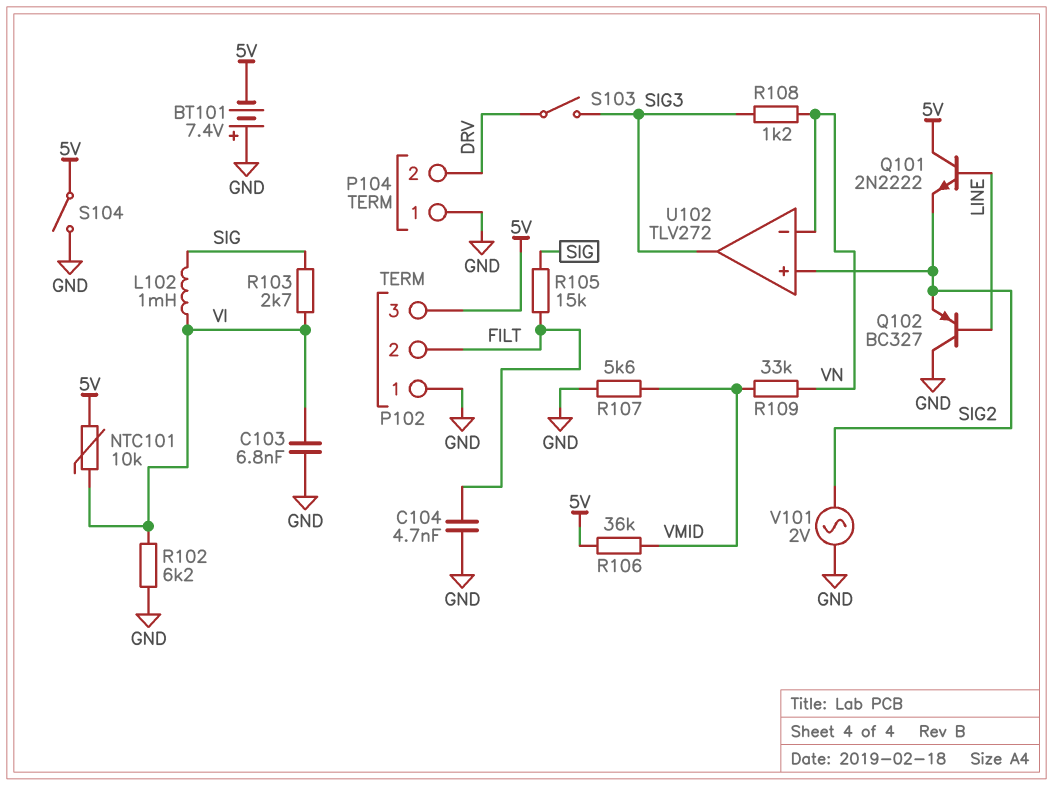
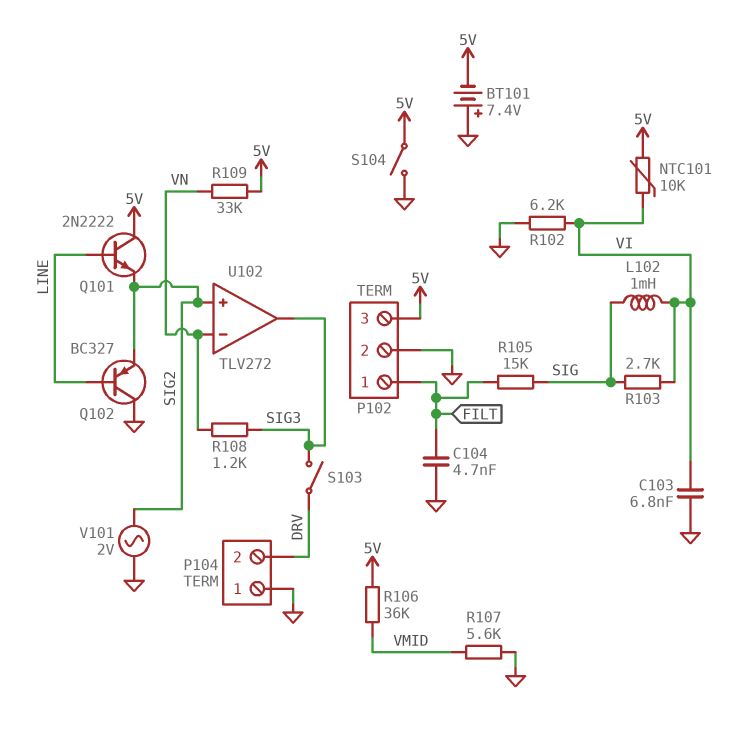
P102 pin 1: GND -> FILT
P102 pin 2: FILT -> GND
R109: 33k (VMID, VN) -> 33k (5V, VN)

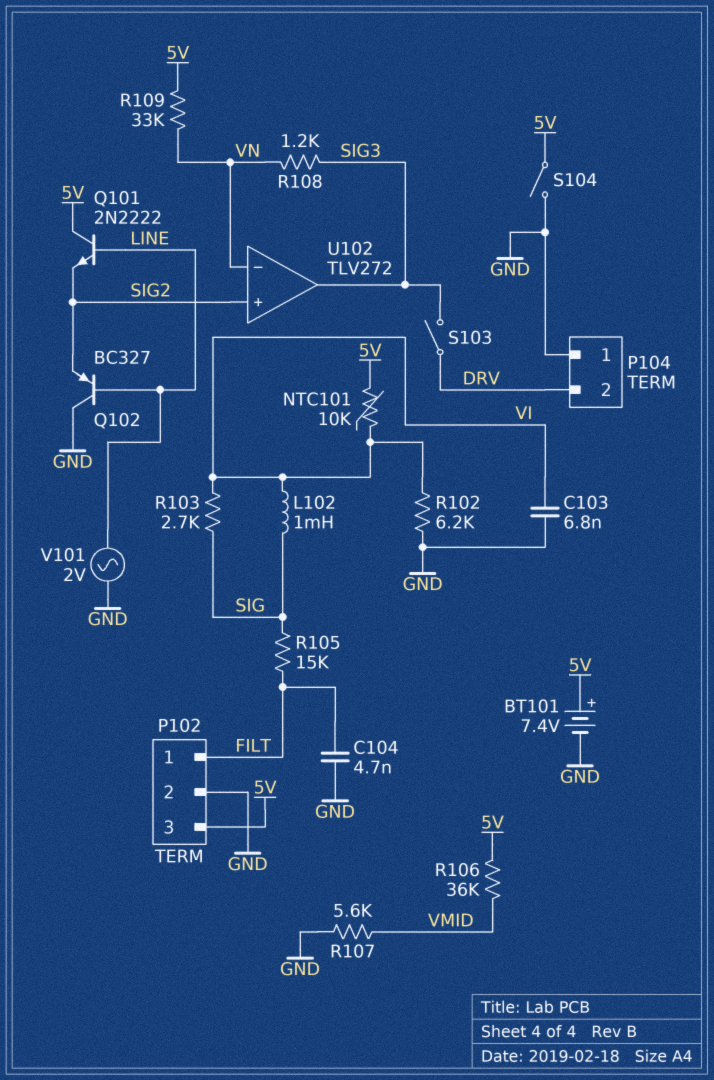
BT101: 7.4V (plus GND, minus 5V) -> 7.4V (plus 5V, minus GND)
V101: AC 2V (GND, SIG2) -> AC 2V (GND, LINE)

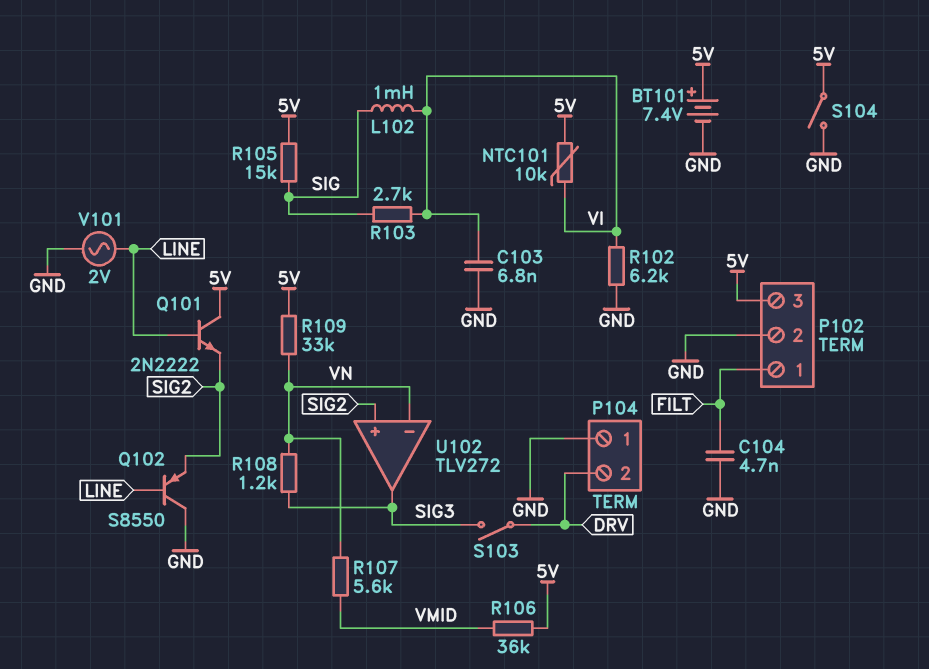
Q102: PNP BC327 (B LINE, C GND, E SIG2) -> PNP S8550 (B LINE, C GND, E SIG2)
R105: 15k (FILT, SIG) -> 15k (5V, SIG)
R107: 5.6k (GND, VMID) -> 5.6k (VMID, VN)

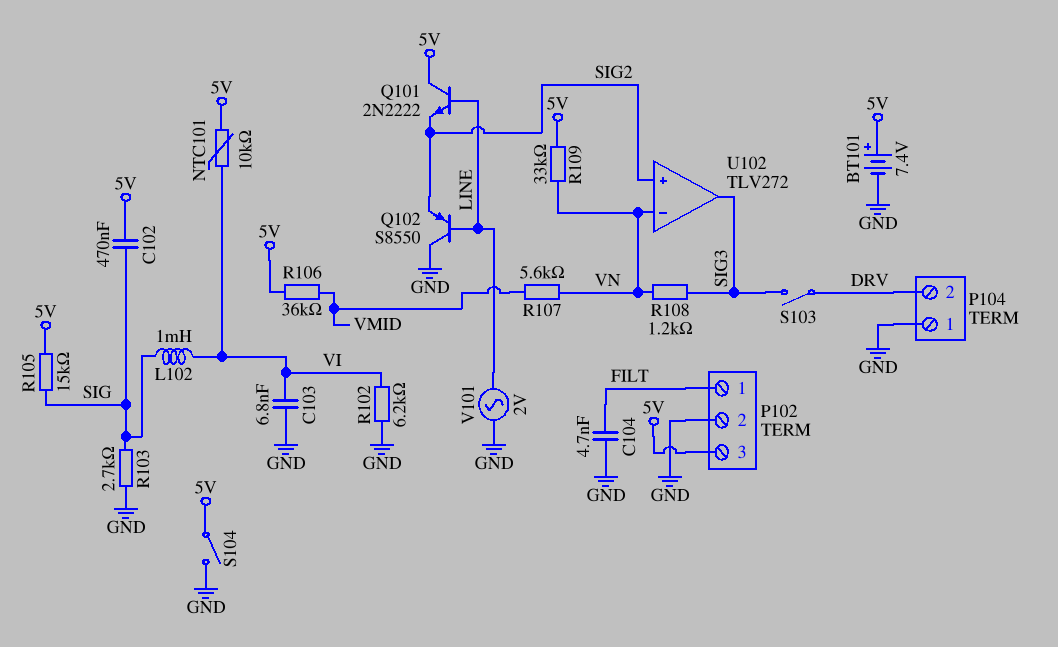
C102: none -> 470nF (5V, SIG)
R103: 2.7k (SIG, VI) -> 2.7k (GND, SIG)

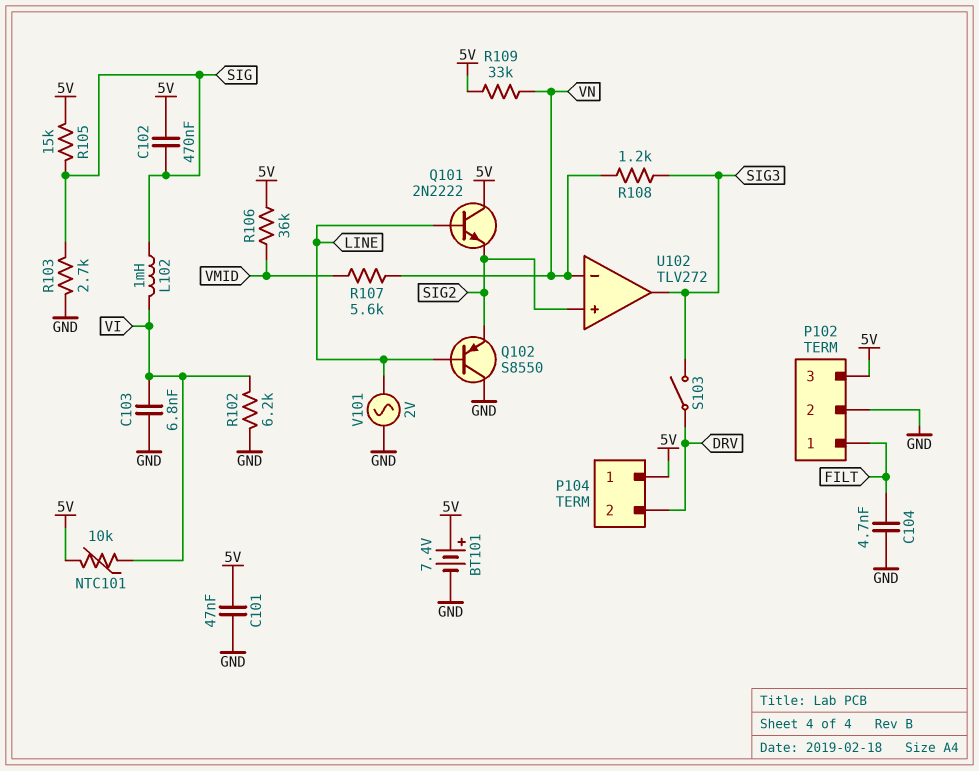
C101: none -> 47nF (5V, GND)
P104 pin 1: GND -> 5V
S104: switch (5V, GND) -> none

